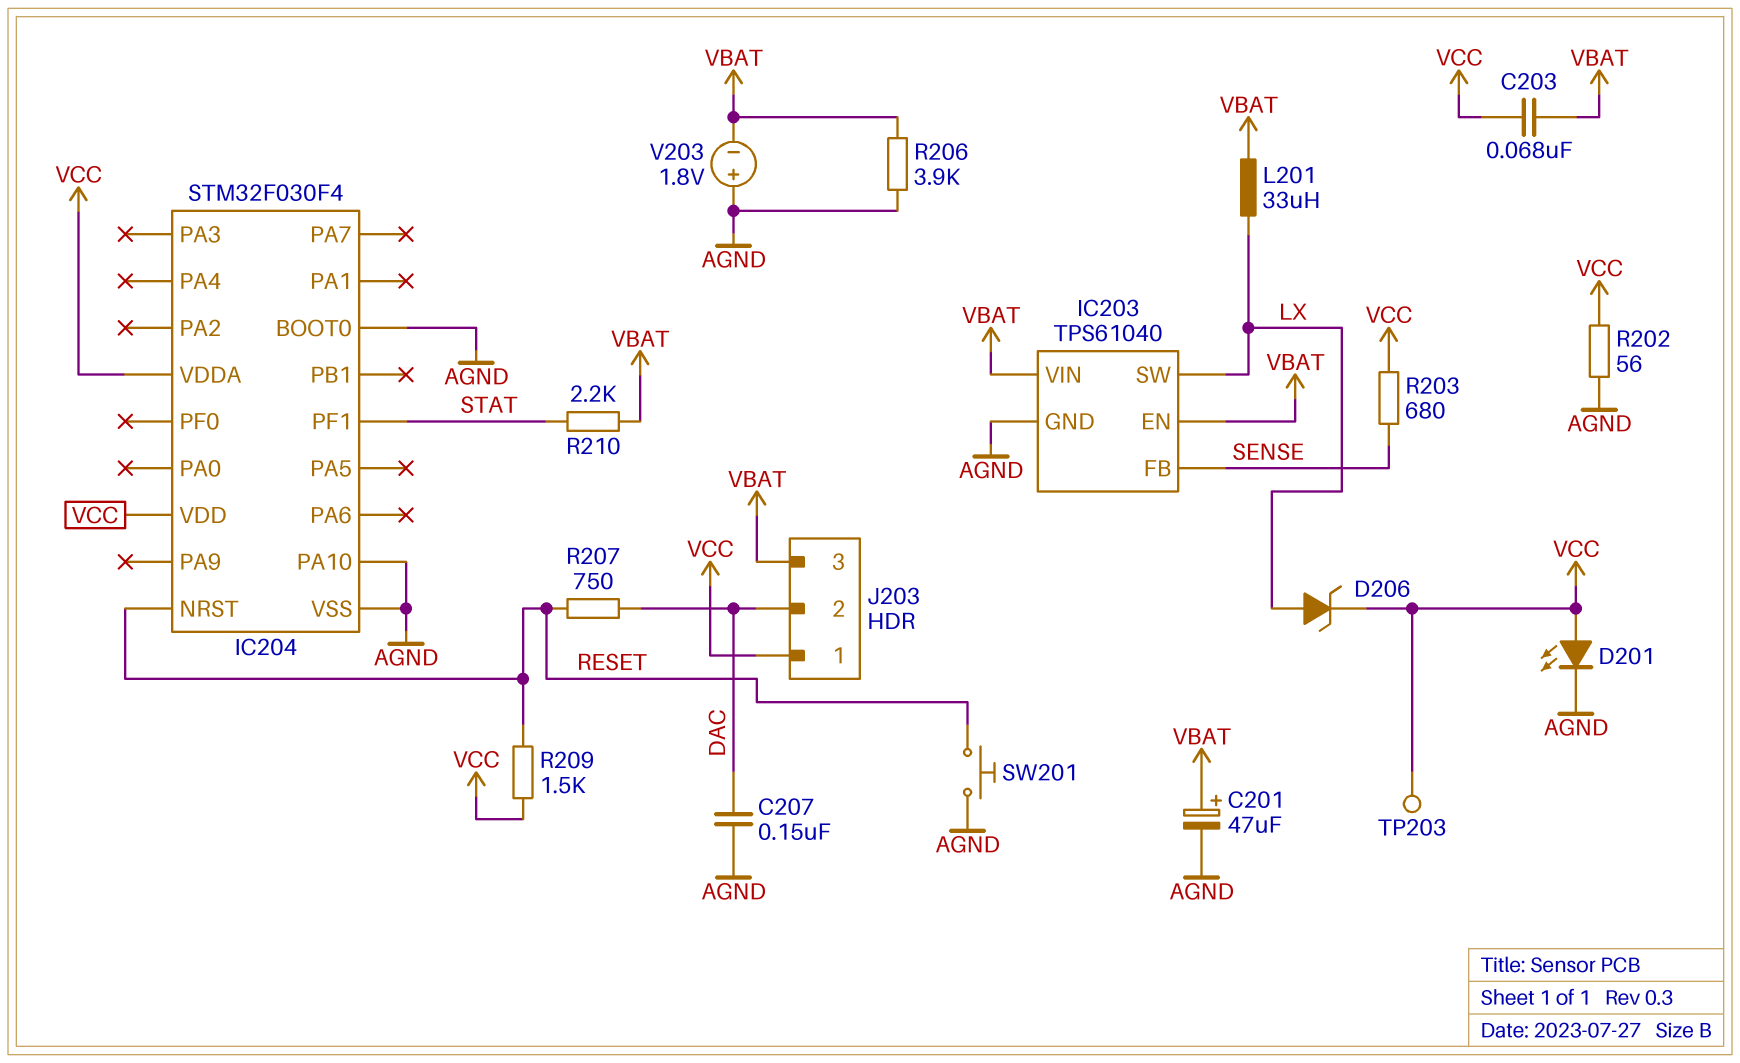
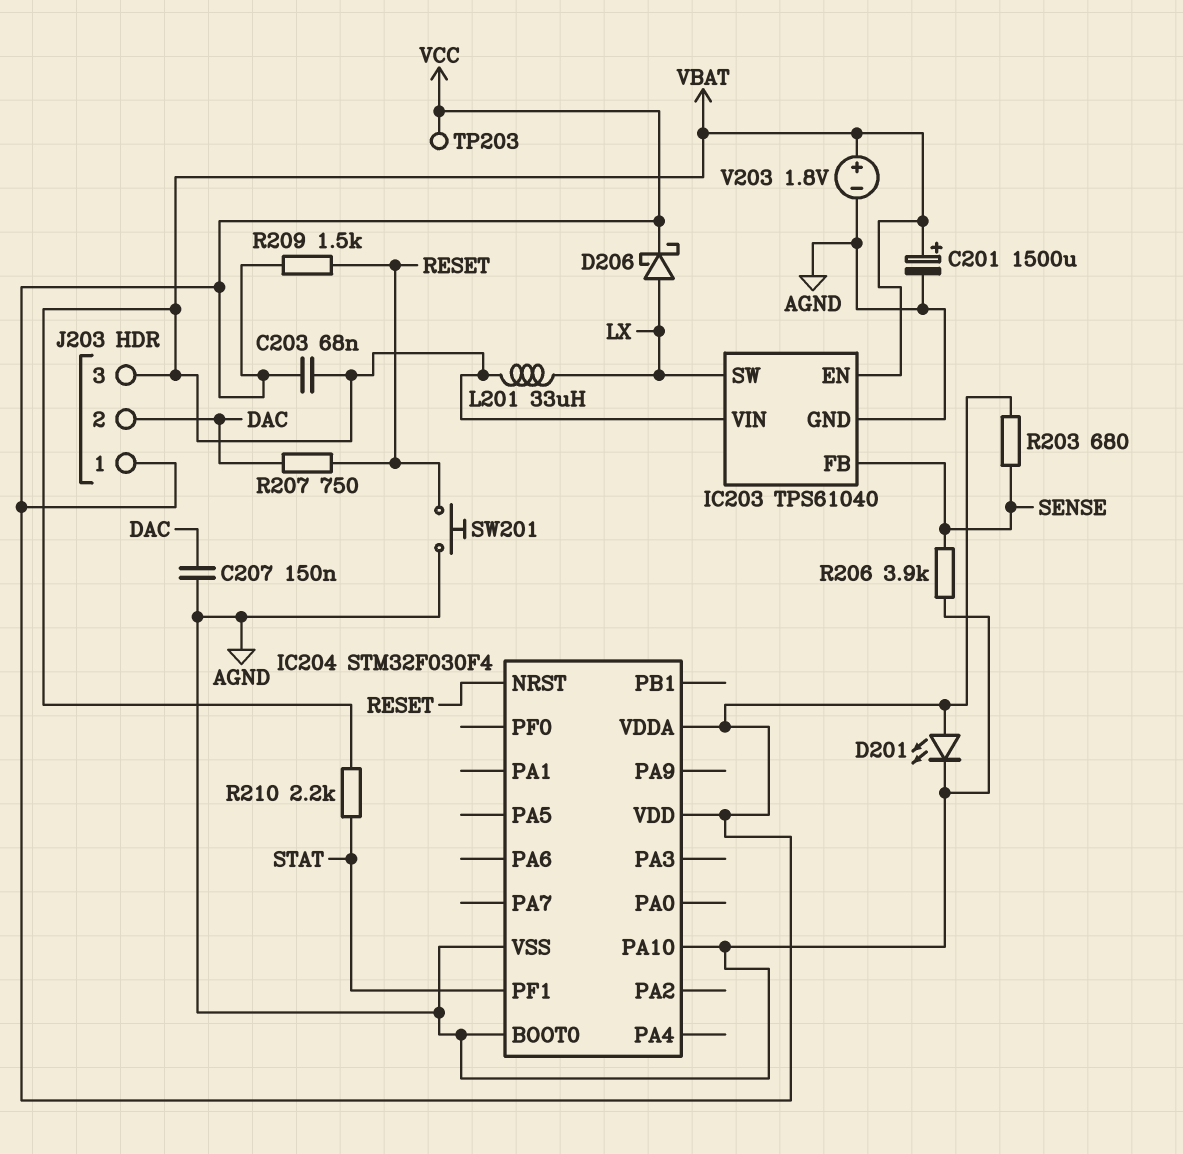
C201: 47uF (plus VBAT, minus AGND) -> 1500uF (plus VBAT, minus AGND)
D206: zener (A LX, K VCC) -> schottky (A LX, K VCC)
R202: 56 (AGND, VCC) -> none
R206: 3.9k (AGND, VBAT) -> 3.9k (AGND, SENSE)
V203: 1.8V (plus AGND, minus VBAT) -> 1.8V (plus VBAT, minus AGND)

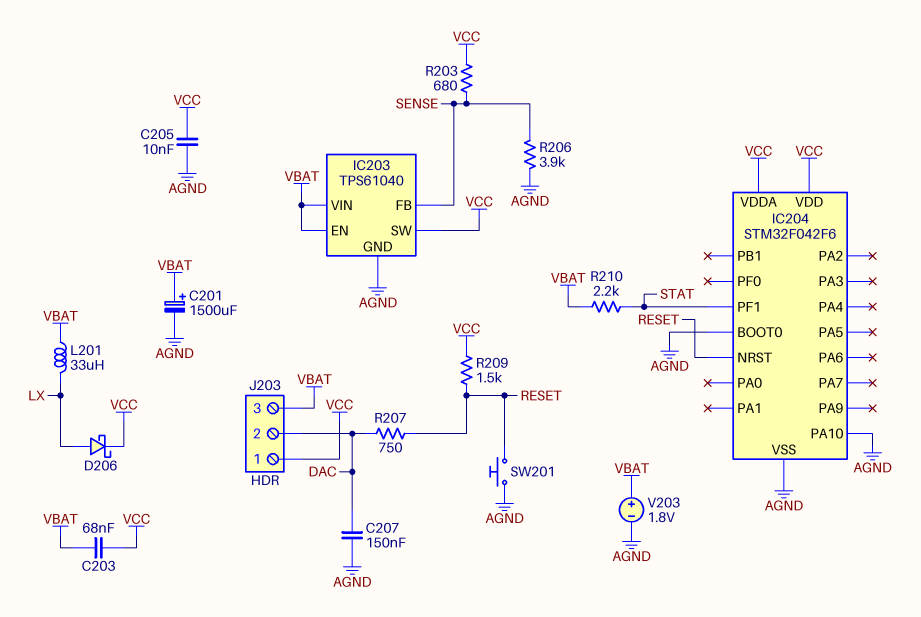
C205: none -> 10nF (AGND, VCC)
D201: LED (A VCC, K AGND) -> none
IC203 pin SW: LX -> VCC
IC204: STM32F030F4 -> STM32F042F6
TP203: test point (VCC) -> none

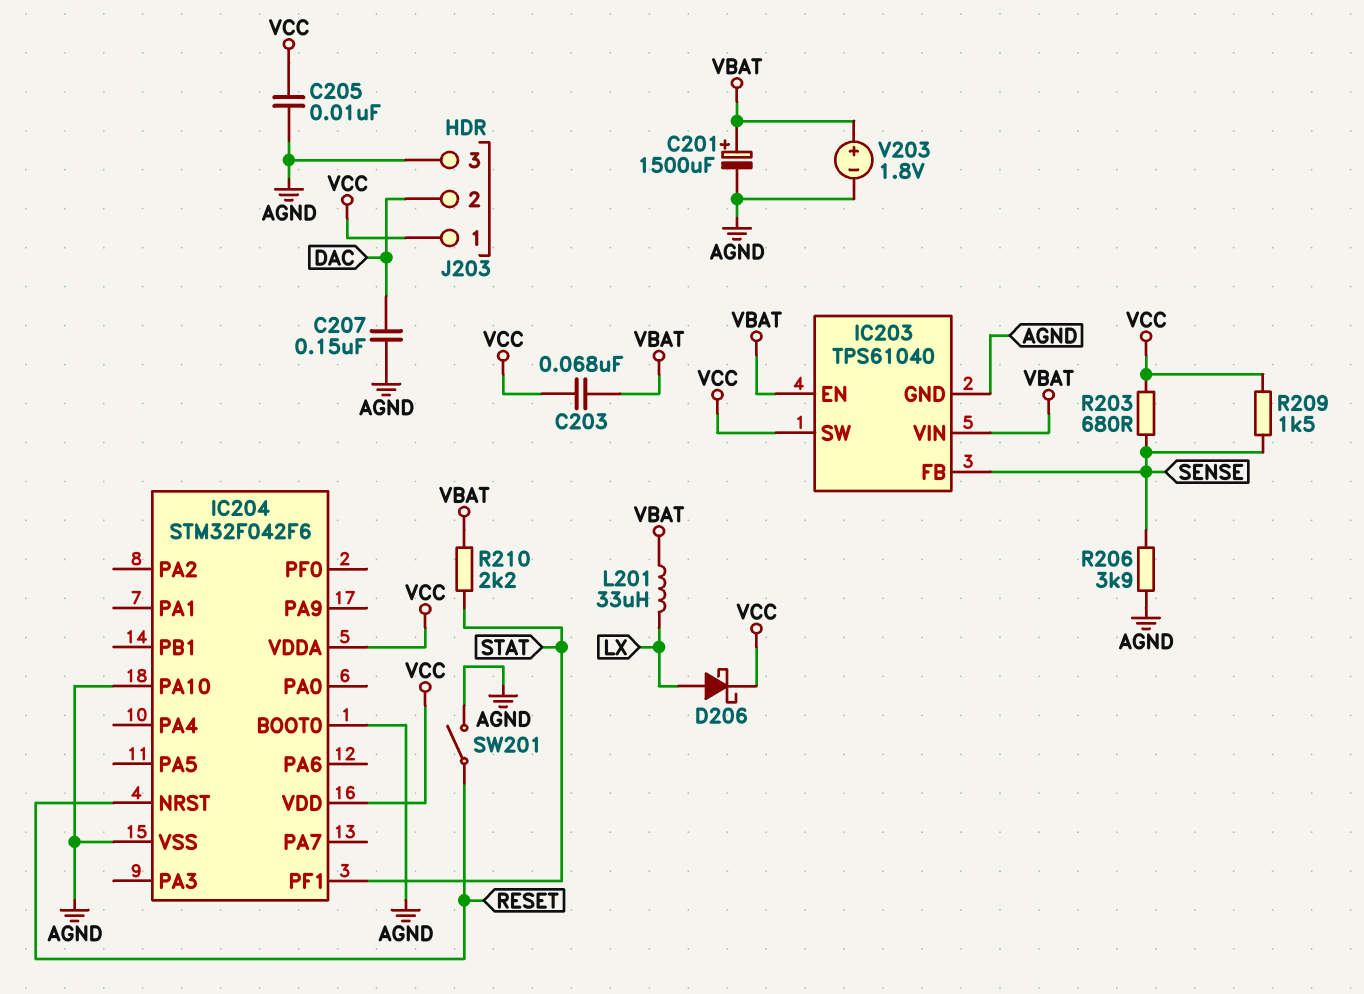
J203 pin 3: VBAT -> AGND
R207: 750 (DAC, RESET) -> none
R209: 1.5k (RESET, VCC) -> 1.5k (SENSE, VCC)
SW201: button (AGND, RESET) -> switch (AGND, RESET)

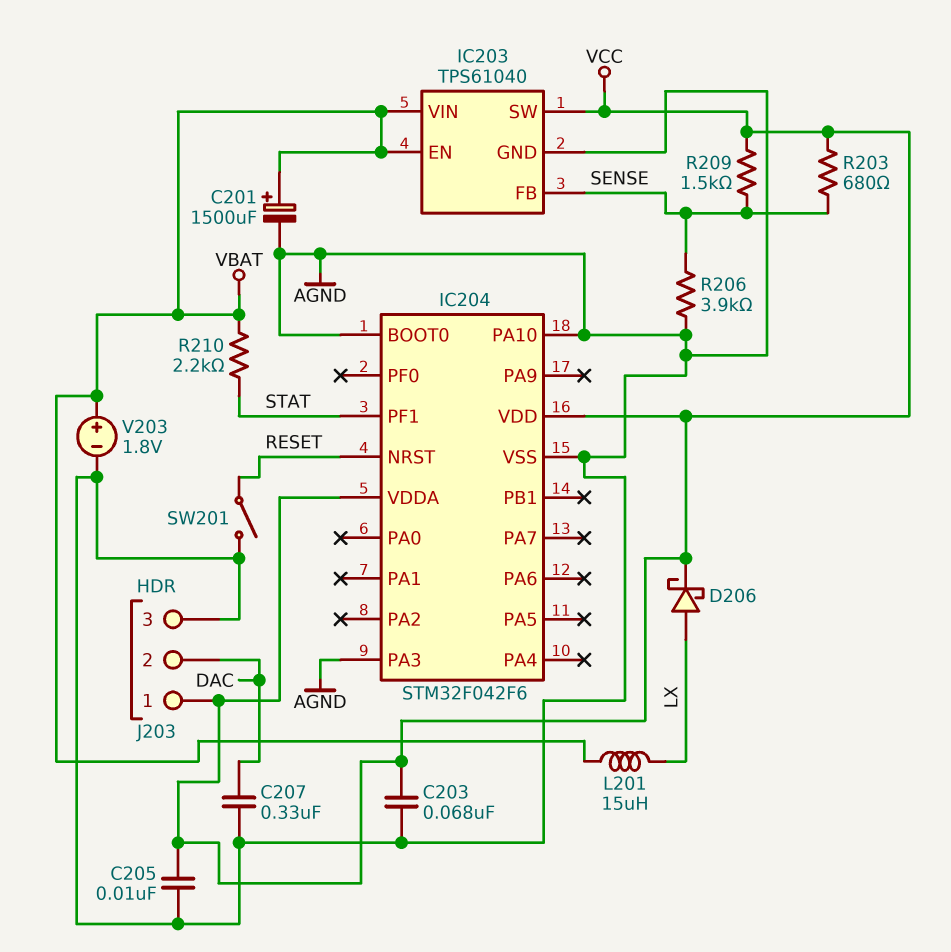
C203: 68nF (VBAT, VCC) -> 68nF (AGND, VCC)
C207: 150nF (AGND, DAC) -> 330nF (AGND, DAC)
IC204 pin PA3: none -> AGND
L201: 33uH (LX, VBAT) -> 15uH (LX, VBAT)

